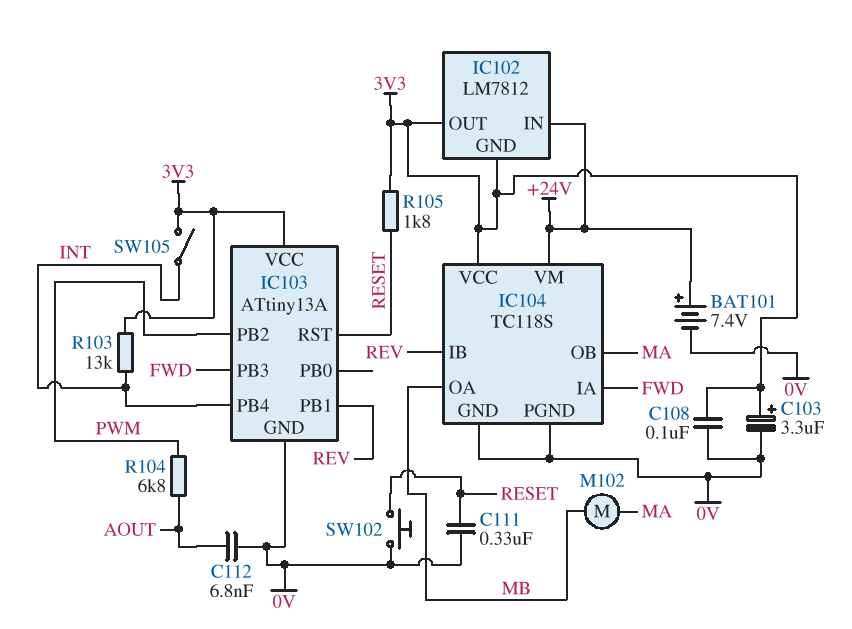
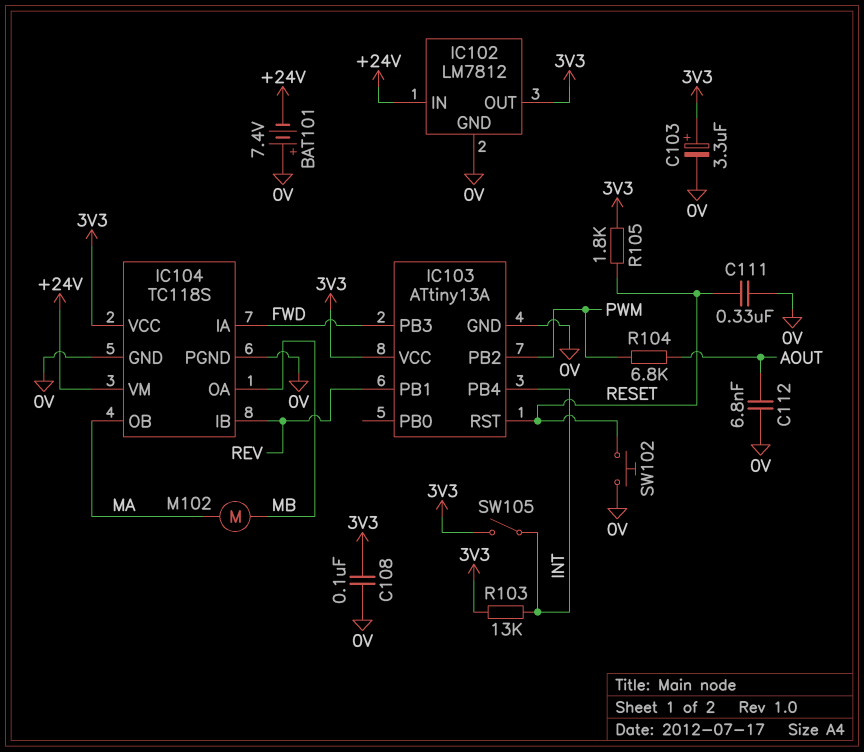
BAT101: 7.4V (plus +24V, minus 0V) -> 7.4V (plus 0V, minus +24V)
IC102 pin GND: 3V3 -> 0V

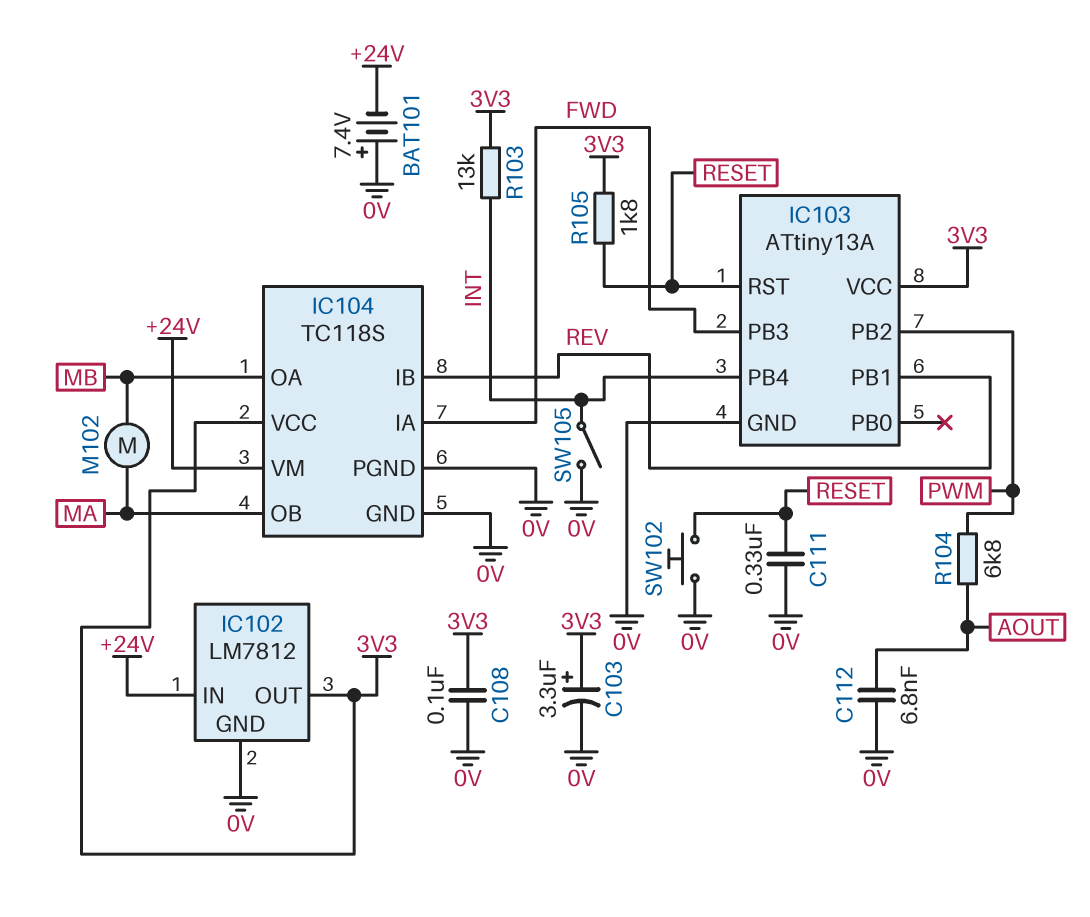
SW105: switch (3V3, INT) -> switch (0V, INT)

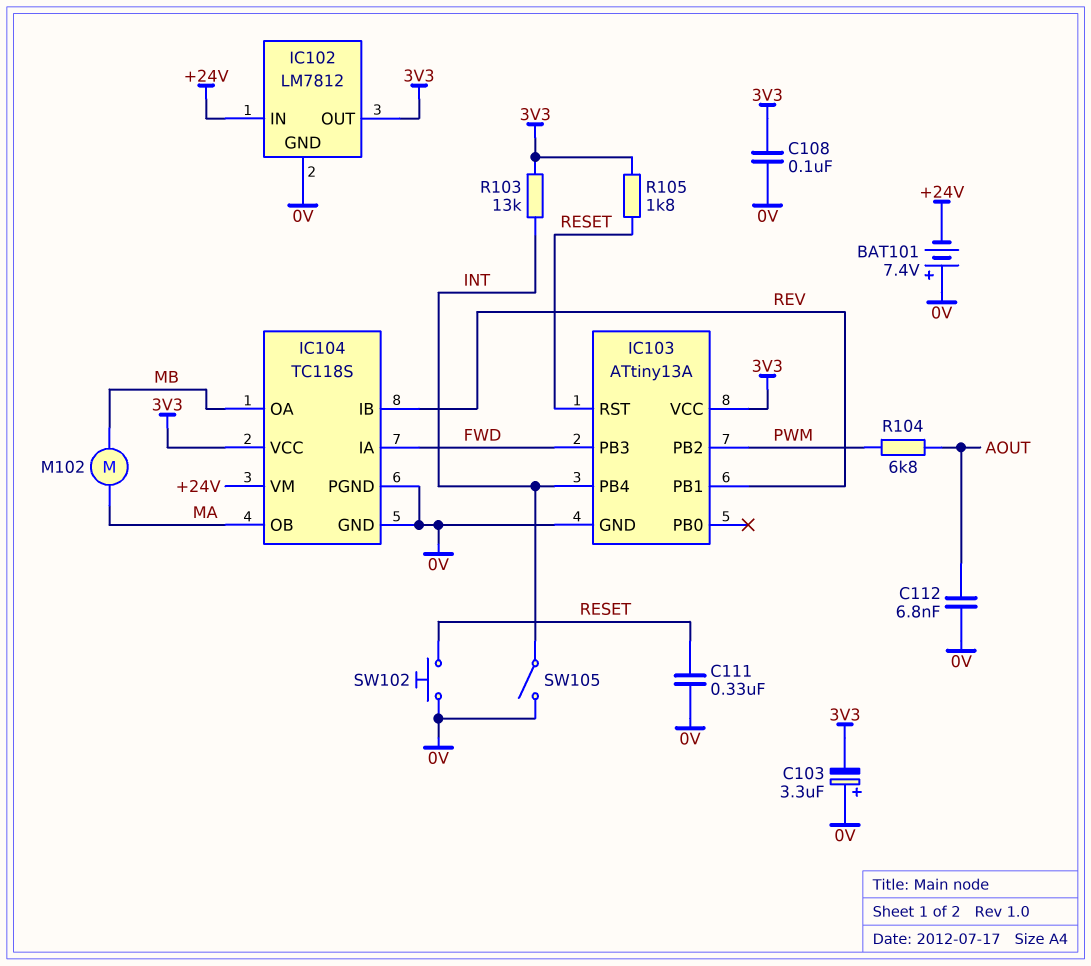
C103: 3.3uF (plus 3V3, minus 0V) -> 3.3uF (plus 0V, minus 3V3)

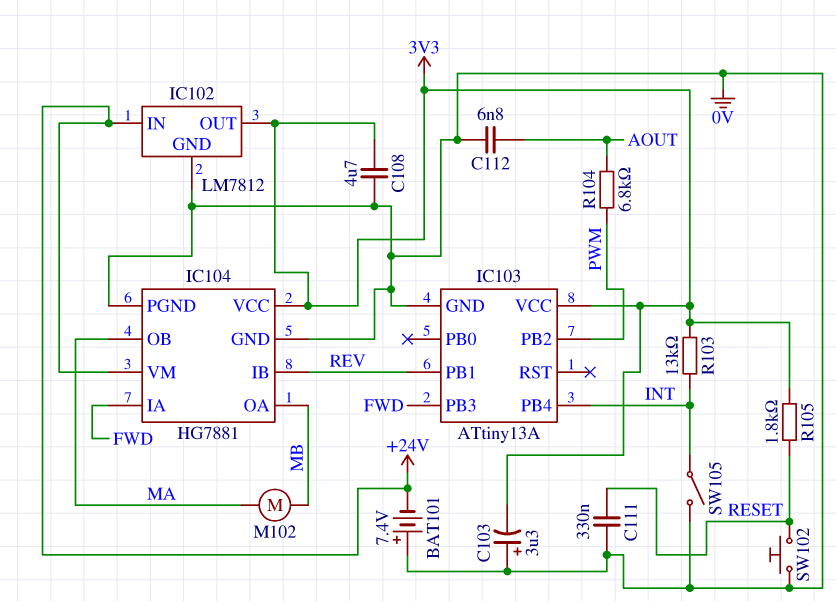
C108: 100nF (0V, 3V3) -> 4.7uF (0V, 3V3)
IC103 pin RST: RESET -> none
IC104: TC118S -> HG7881

